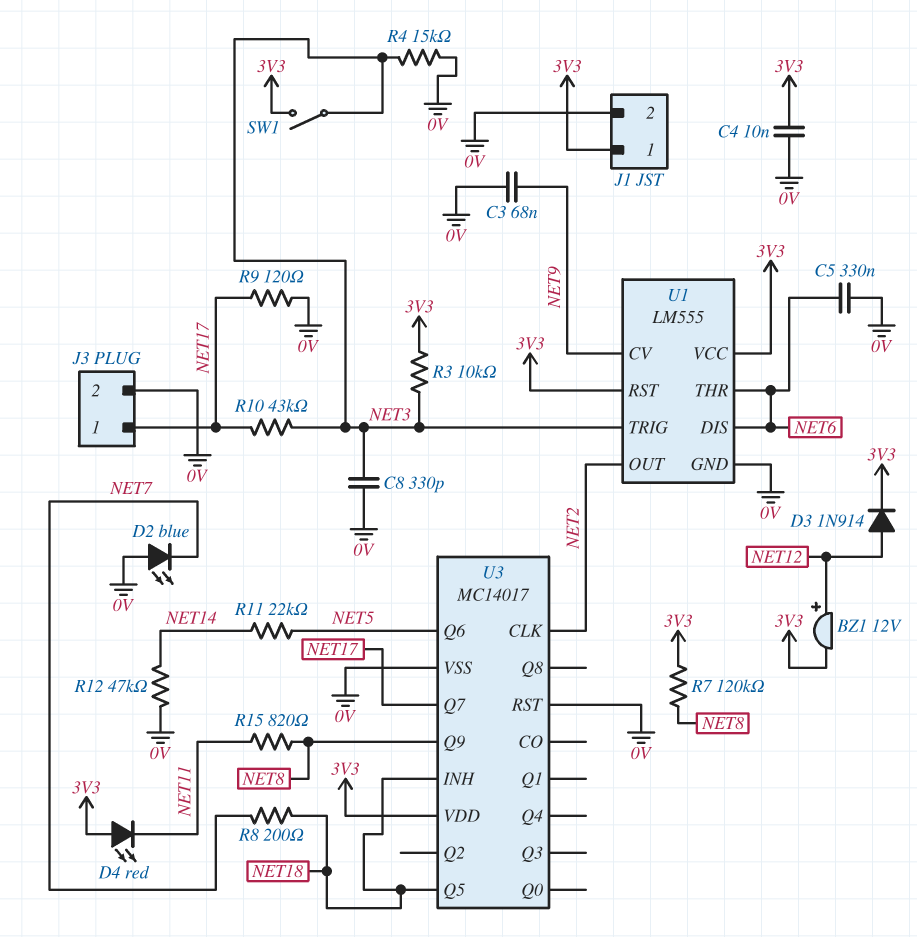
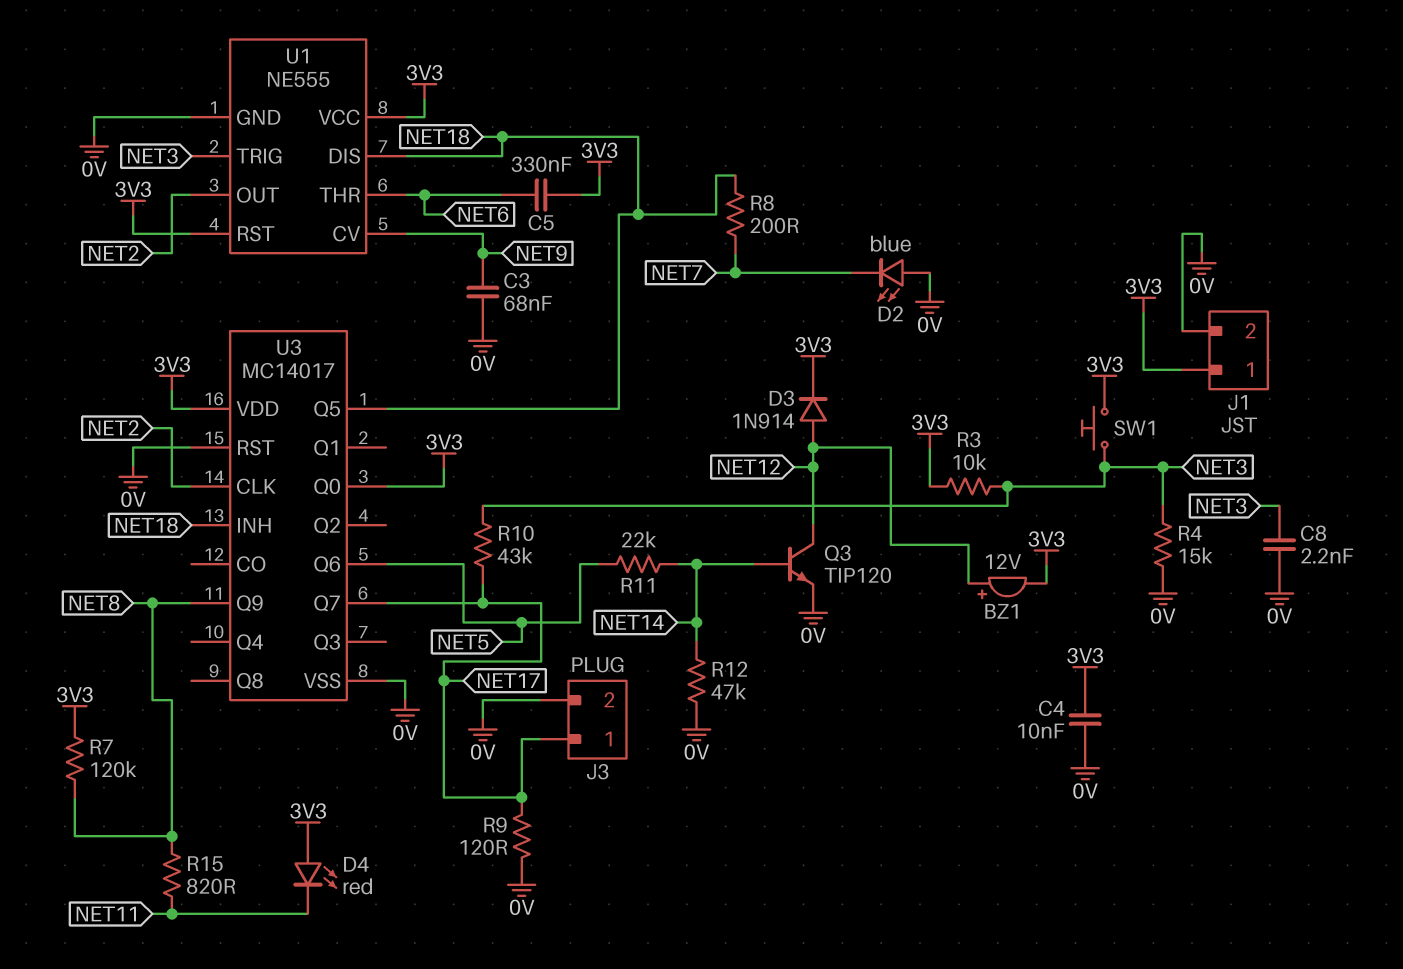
C5: 330nF (0V, NET6) -> 330nF (3V3, NET6)
C8: 330pF (0V, NET3) -> 2.2nF (0V, NET3)
Q3: none -> NPN TIP120 (B NET14, C NET12, E 0V)
SW1: switch (3V3, NET3) -> button (3V3, NET3)
U1: LM555 -> NE555
U1 pin DIS: NET6 -> NET18
U3 pin Q0: none -> 3V3

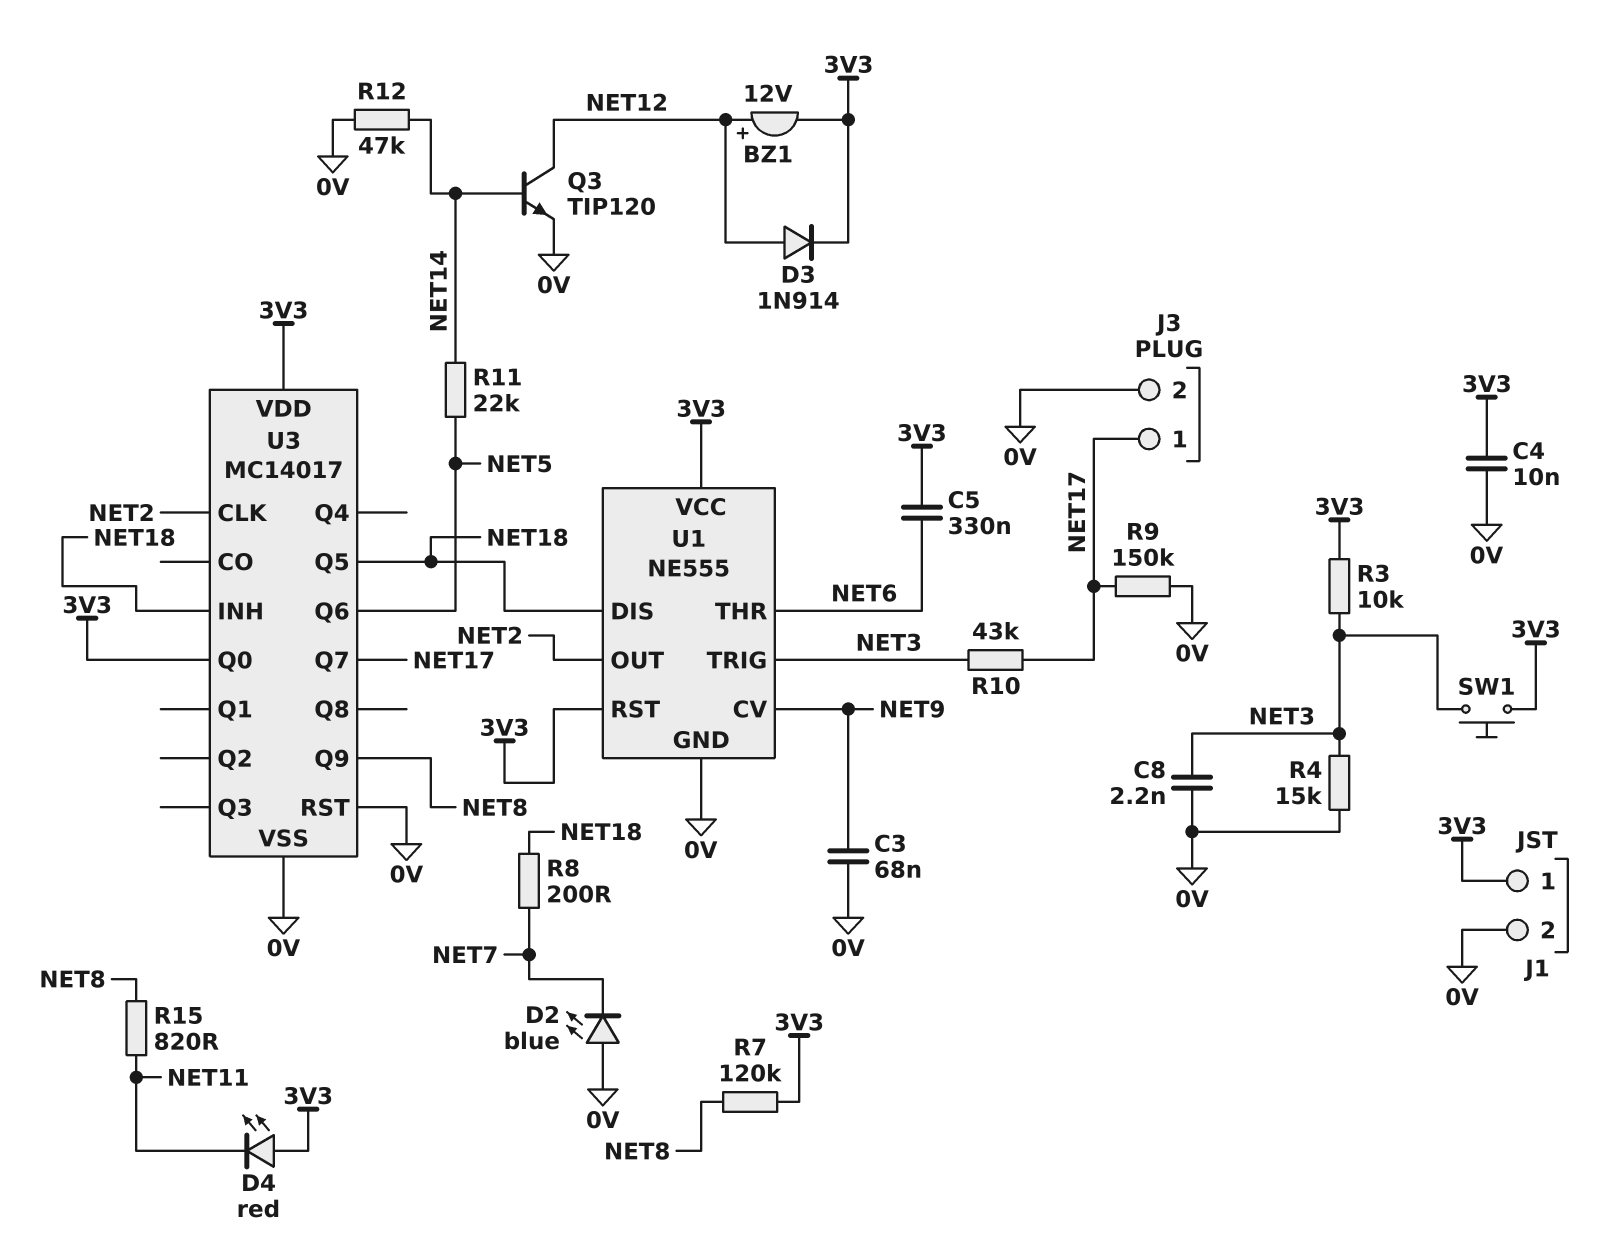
R9: 120 (0V, NET17) -> 150k (0V, NET17)

